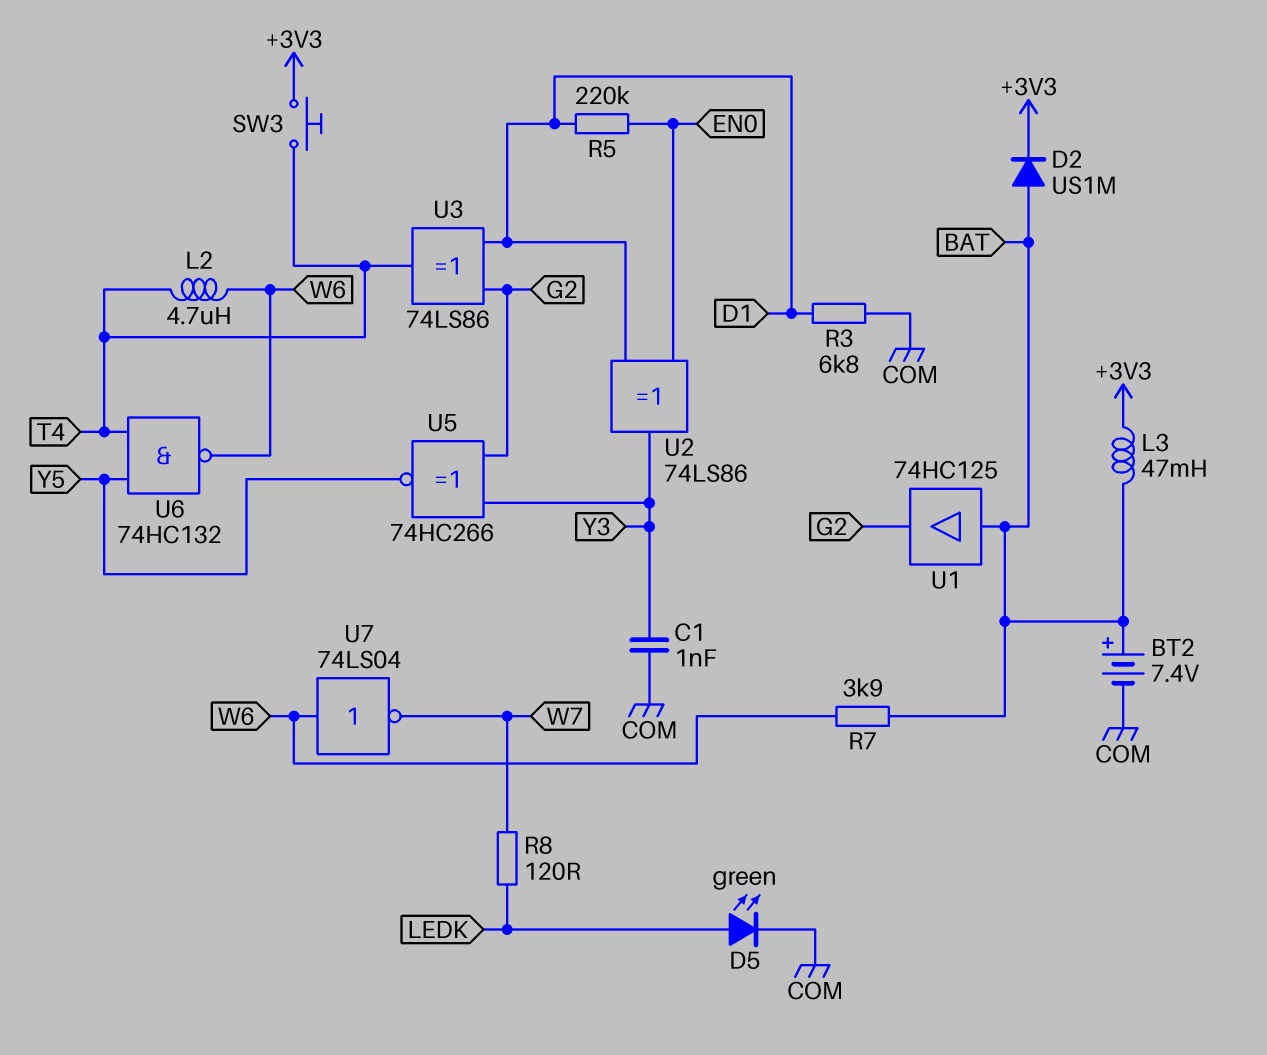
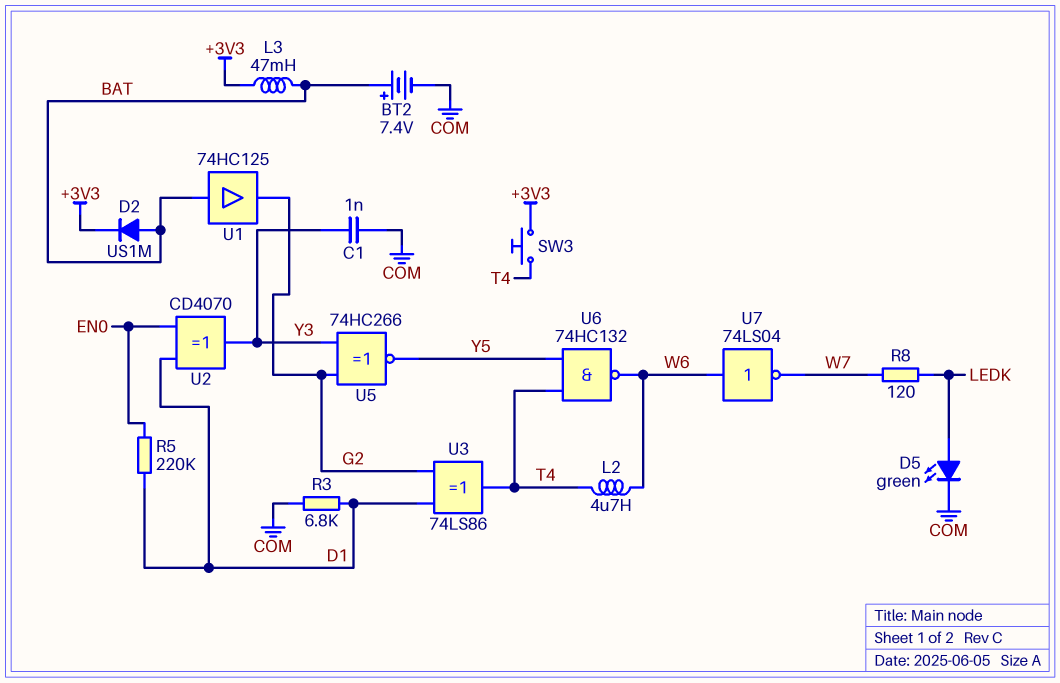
R7: 3.9k (BAT, W6) -> none
U2: XOR 74LS86 (in D1, in EN0, out Y3) -> XOR CD4070 (in D1, in EN0, out Y3)

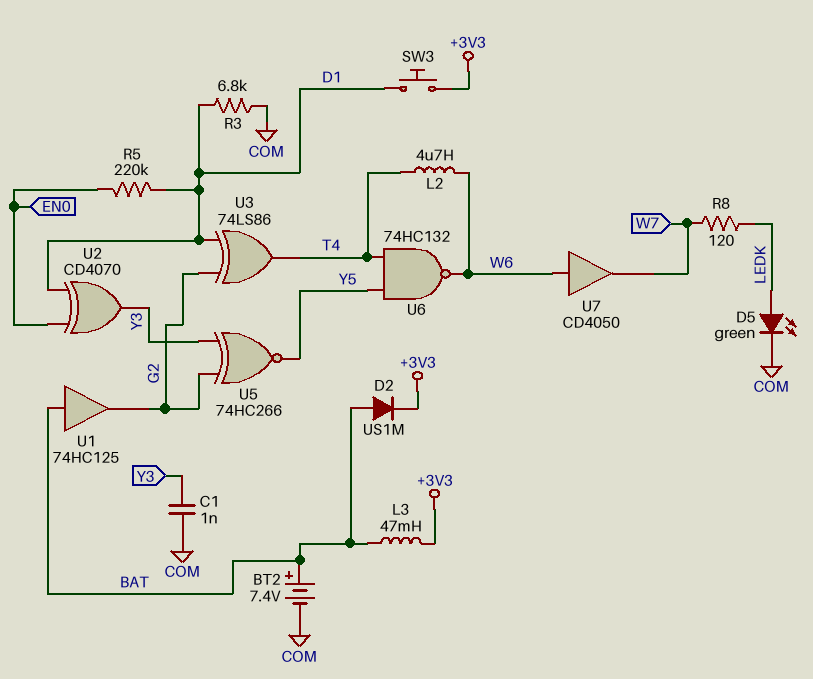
SW3: button (+3V3, T4) -> button (+3V3, D1)
U7: NOT 74LS04 (in W6, out W7) -> buffer CD4050 (in W6, out W7)

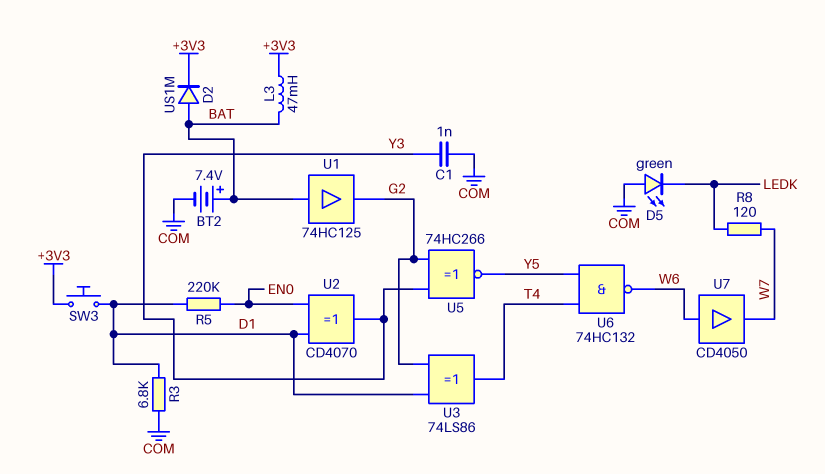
D5: LED green (A LEDK, K COM) -> LED green (A COM, K LEDK)
L2: 4.7uH (T4, W6) -> none

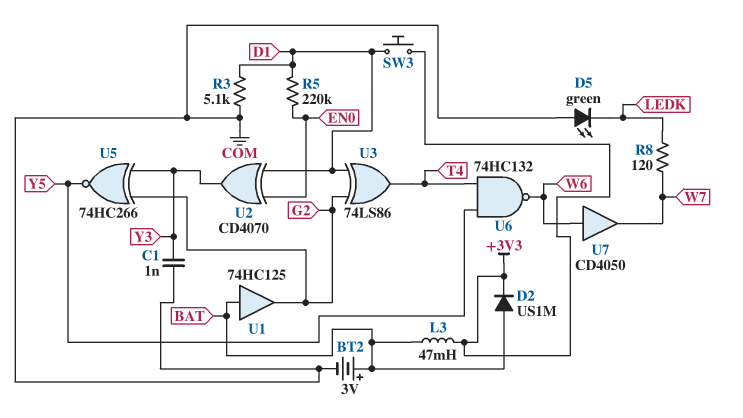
BT2: 7.4V (plus BAT, minus COM) -> 3V (plus BAT, minus COM)
R3: 6.8k (COM, D1) -> 5.1k (COM, D1)

